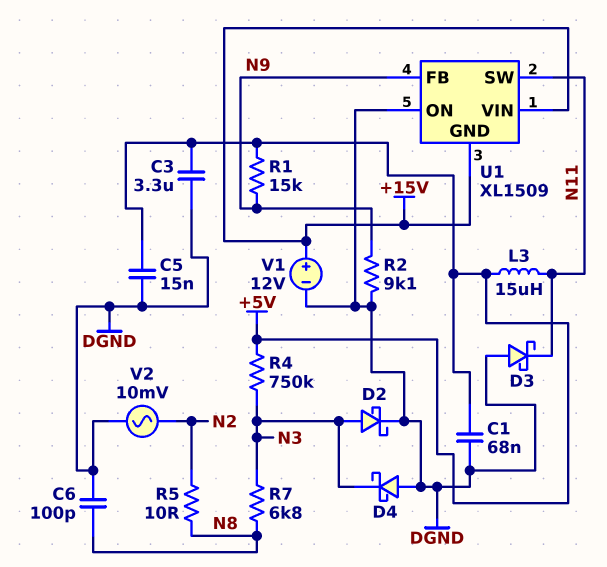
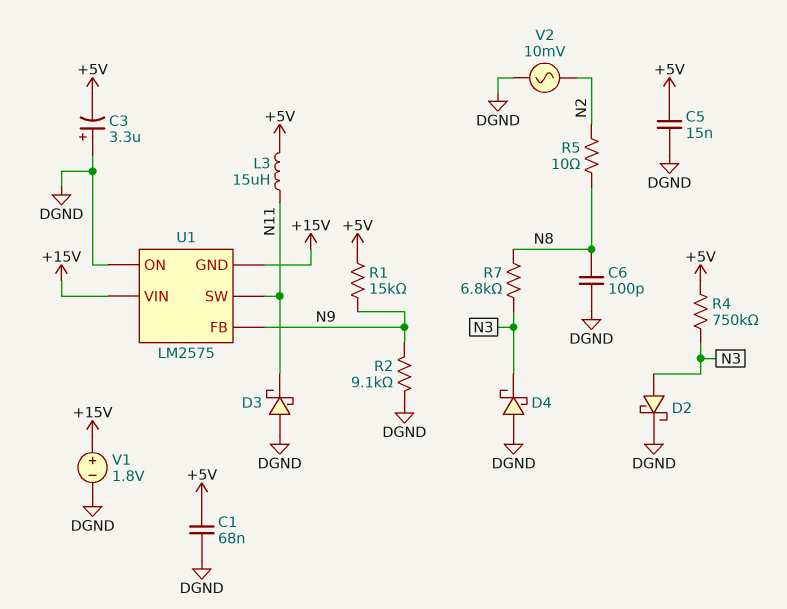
C3: 3.3uF (+5V, DGND) -> 3.3uF (plus DGND, minus +5V)
U1: XL1509 -> LM2575
V1: 12V (plus +15V, minus DGND) -> 1.8V (plus +15V, minus DGND)

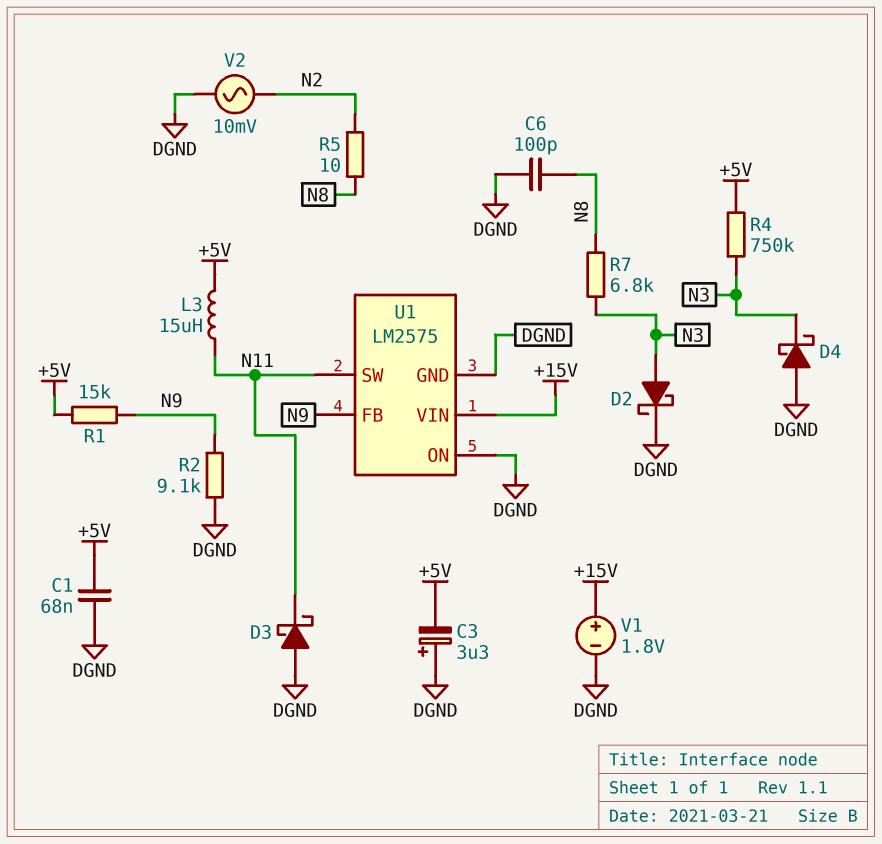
C5: 15nF (+5V, DGND) -> none
U1 pin GND: +15V -> DGND

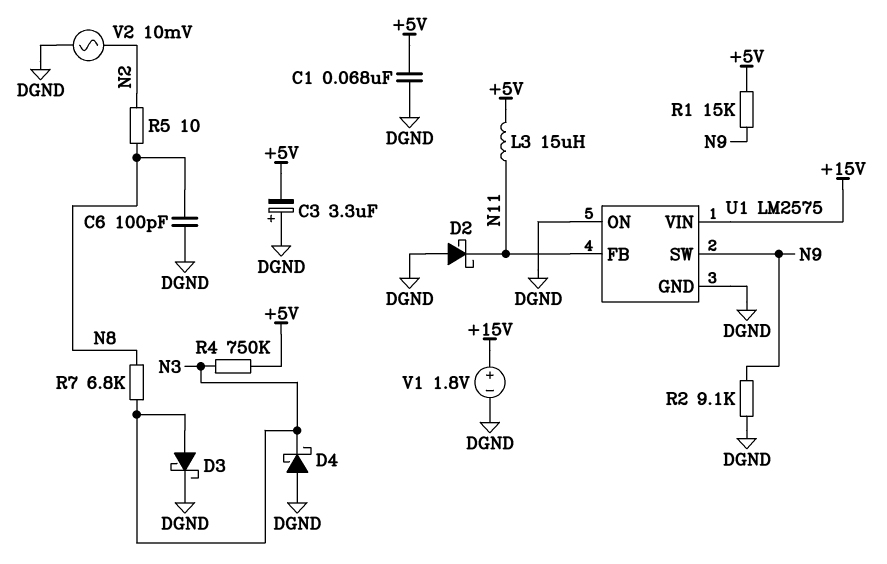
D2: schottky (A N3, K DGND) -> schottky (A DGND, K N11)
D3: schottky (A DGND, K N11) -> schottky (A N3, K DGND)
U1 pin FB: N9 -> N11
U1 pin SW: N11 -> N9

